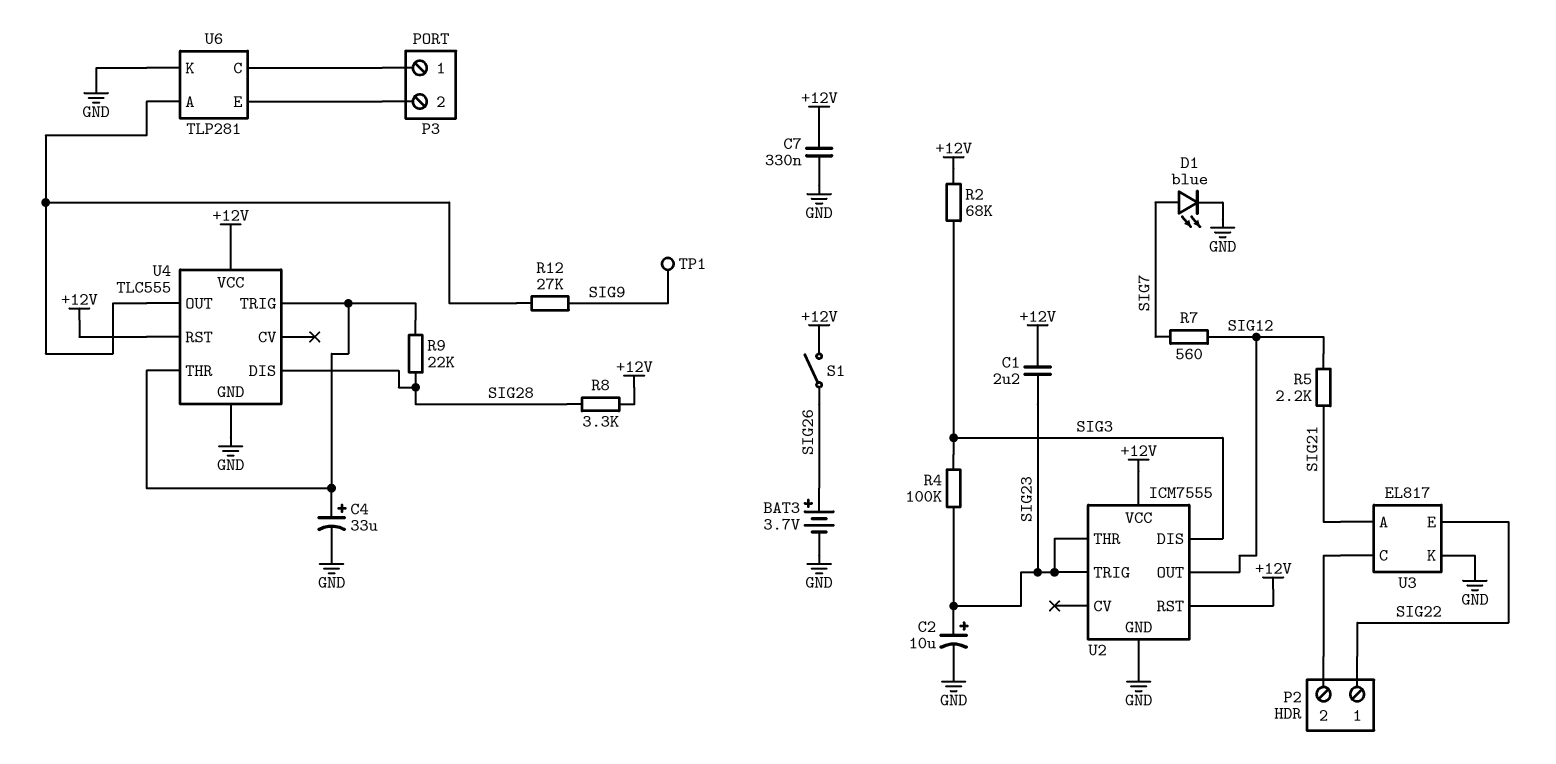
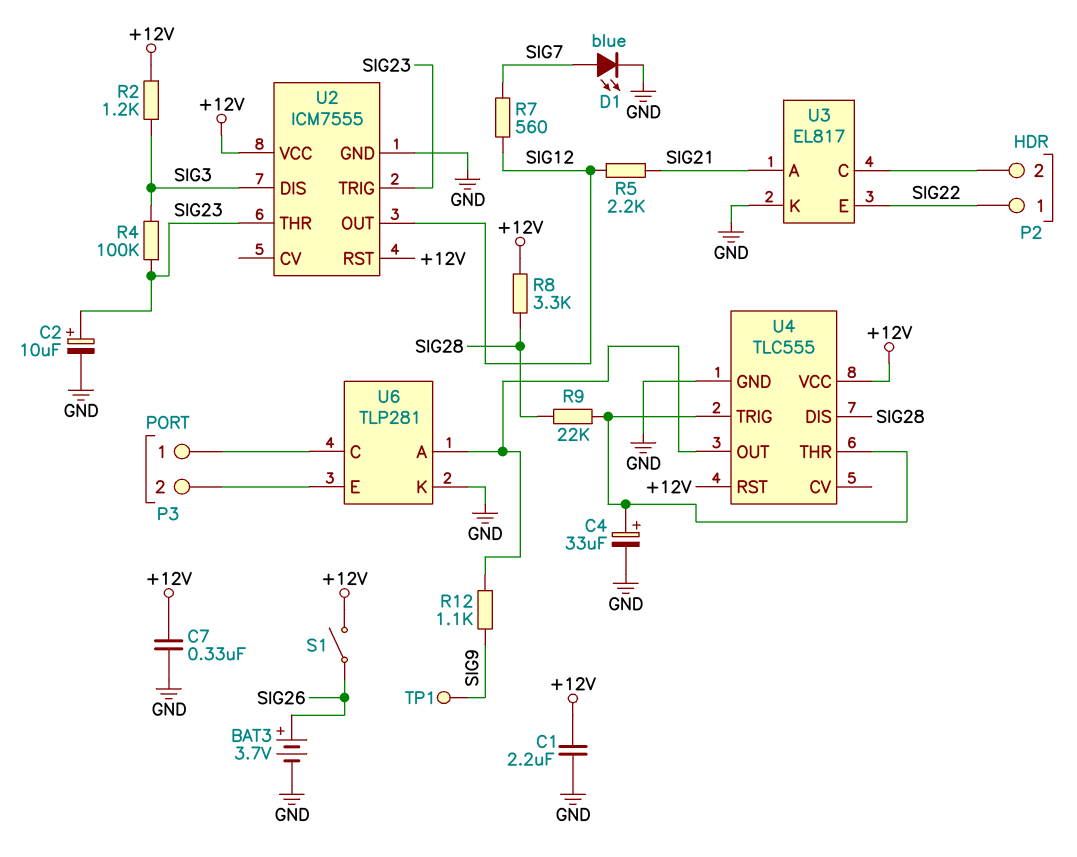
C1: 2.2uF (+12V, SIG23) -> 2.2uF (+12V, GND)
R2: 68k (+12V, SIG3) -> 1.2k (+12V, SIG3)
R12: 27k (SIG9, U4/OUT) -> 1.1k (SIG9, U4/OUT)

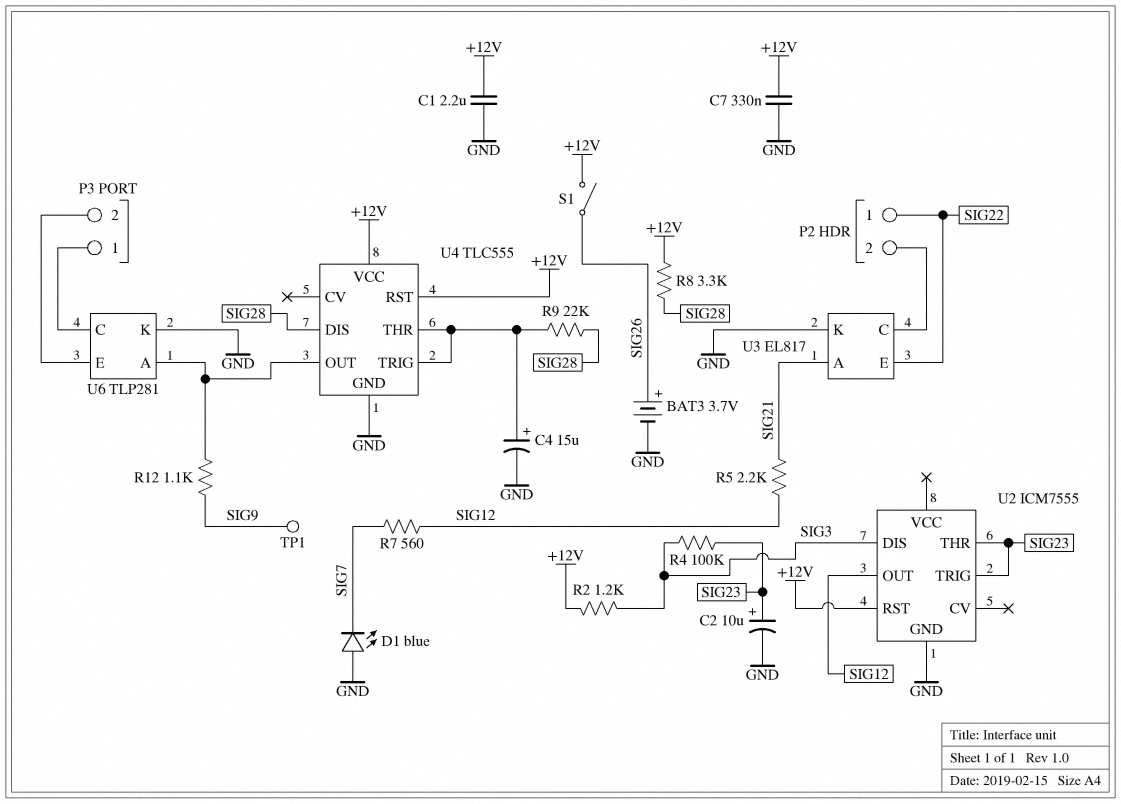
C4: 33uF (plus U4/THR, minus GND) -> 15uF (plus U4/THR, minus GND)
D1: LED blue (A SIG7, K GND) -> LED blue (A GND, K SIG7)
U2 pin VCC: +12V -> none

